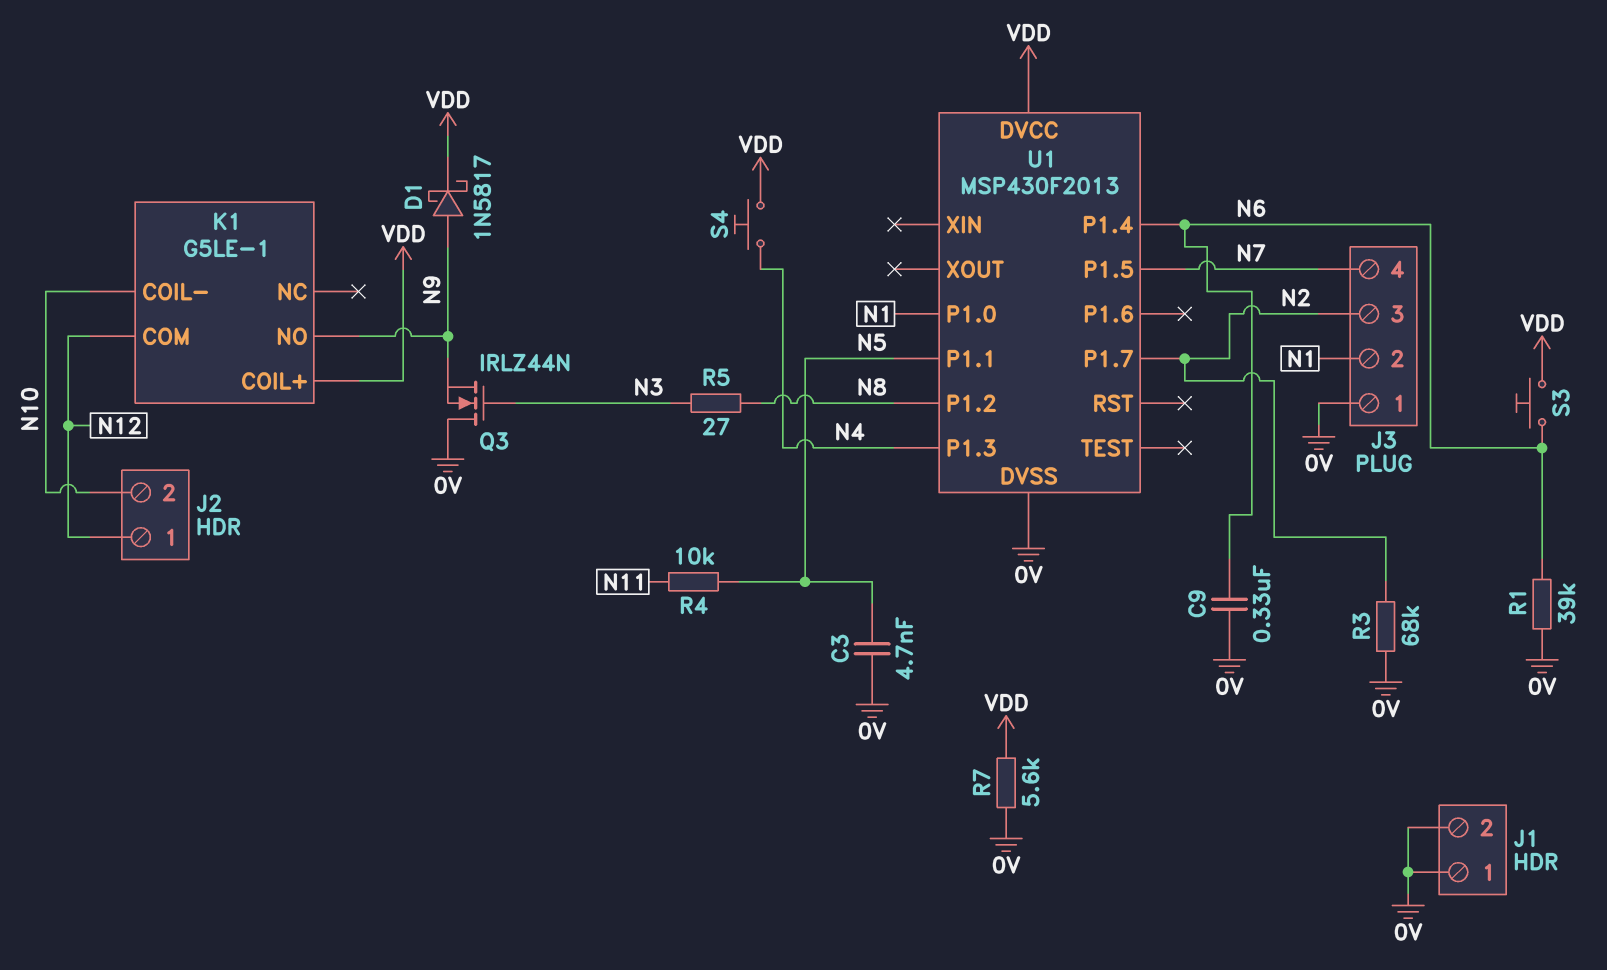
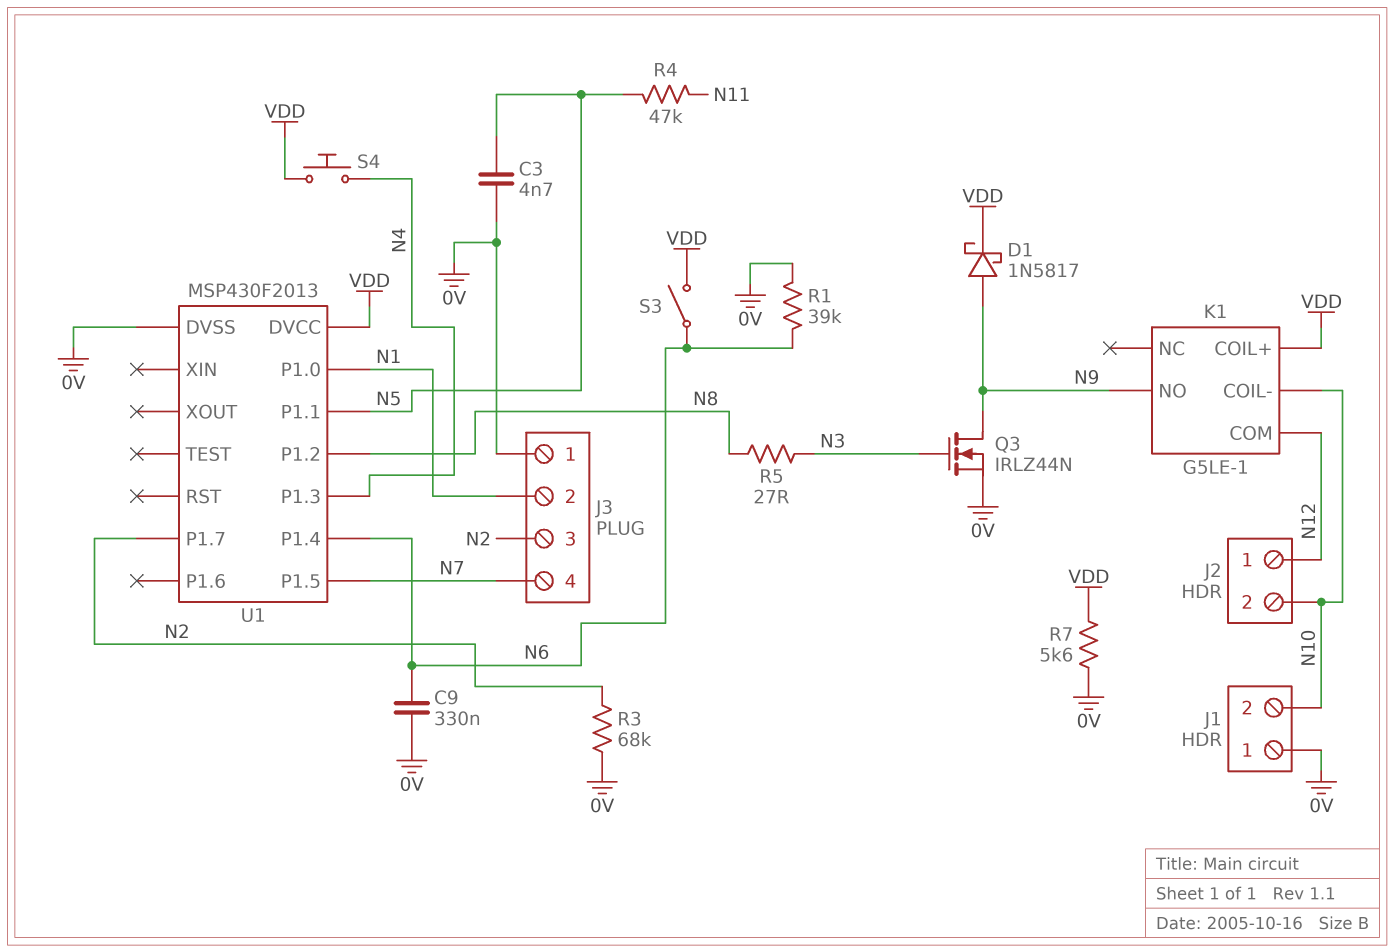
J1 pin 2: 0V -> N10
Q3: NMOS IRLZ44N (G N3, D 0V, S N9) -> NMOS IRLZ44N (G N3, D N9, S 0V)
R4: 10k (N5, N11) -> 47k (N5, N11)
S3: button (N6, VDD) -> switch (N6, VDD)

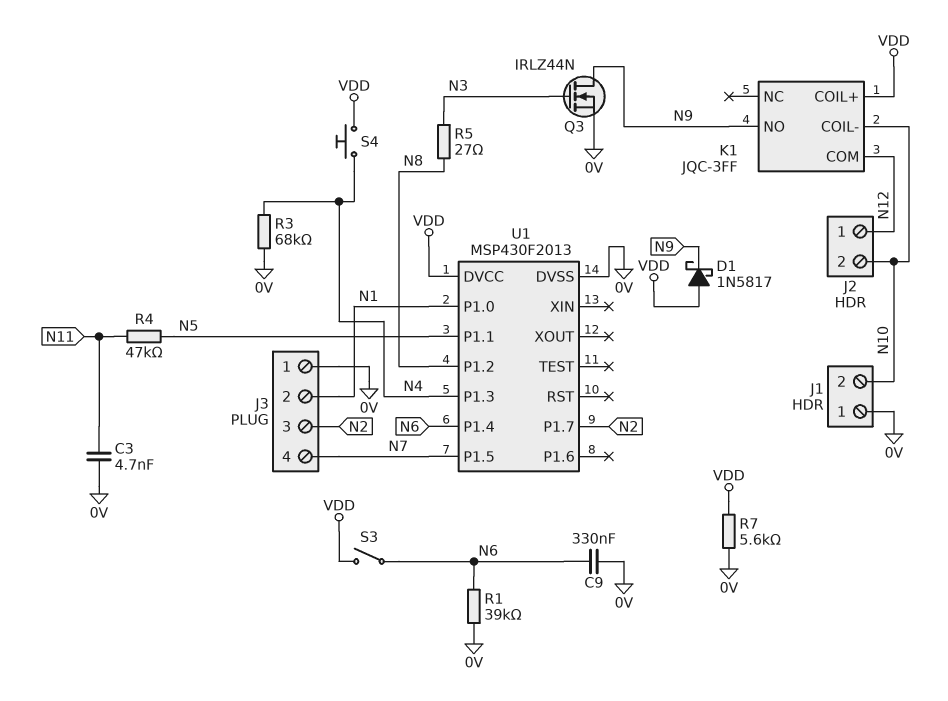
C3: 4.7nF (0V, N5) -> 4.7nF (0V, N11)
D1: schottky 1N5817 (A N9, K VDD) -> schottky 1N5817 (A VDD, K N9)
K1: G5LE-1 -> JQC-3FF
R3: 68k (0V, N2) -> 68k (0V, N4)

